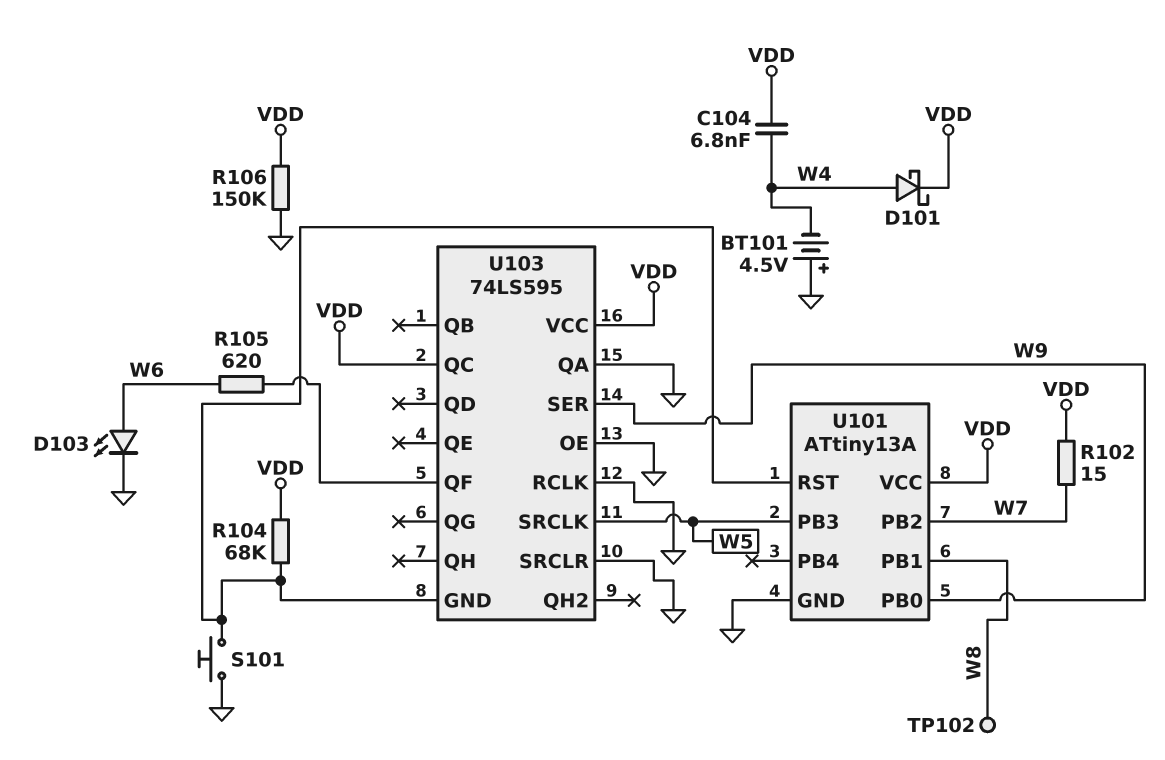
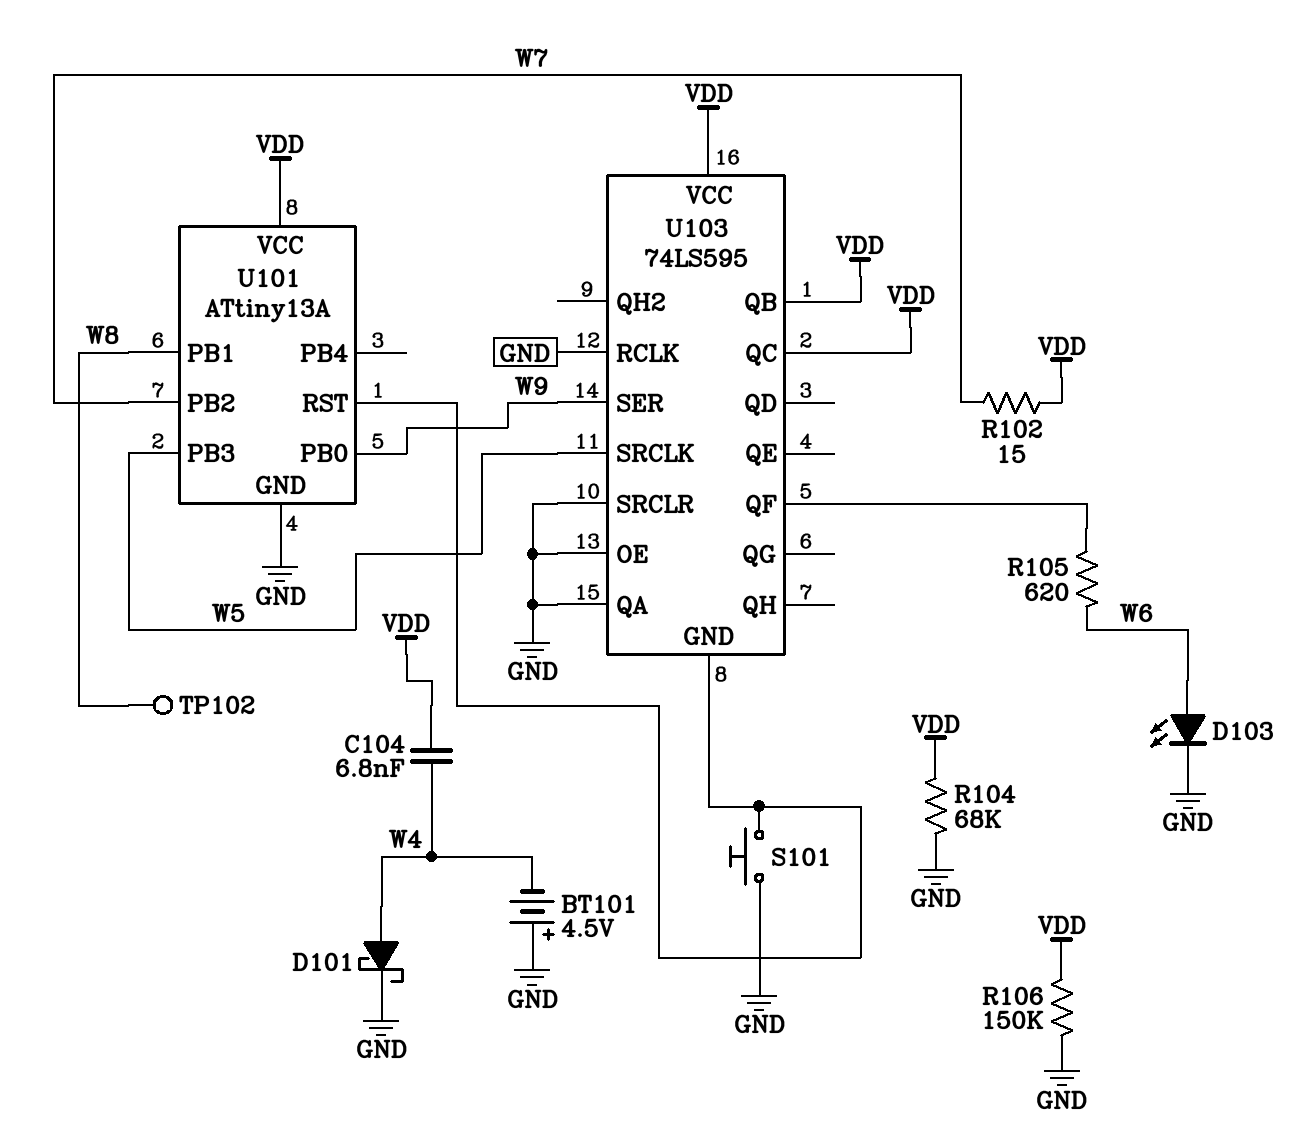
D101: schottky (A W4, K VDD) -> schottky (A W4, K GND)
R104: 68k (U101/RST, VDD) -> 68k (GND, VDD)
U103 pin QB: none -> VDD

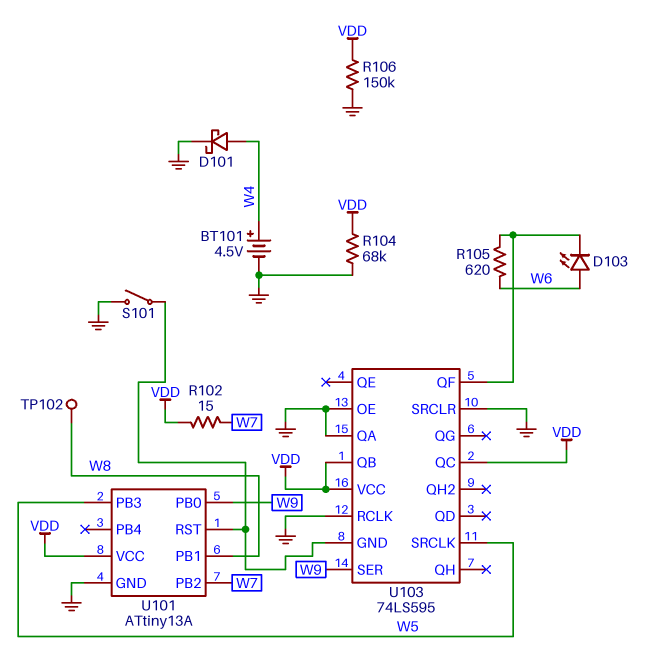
BT101: 4.5V (plus GND, minus W4) -> 4.5V (plus W4, minus GND)
C104: 6.8nF (VDD, W4) -> none
D103: LED (A W6, K GND) -> LED (A W6, K U103/QF)
S101: button (GND, U101/RST) -> switch (GND, U101/RST)

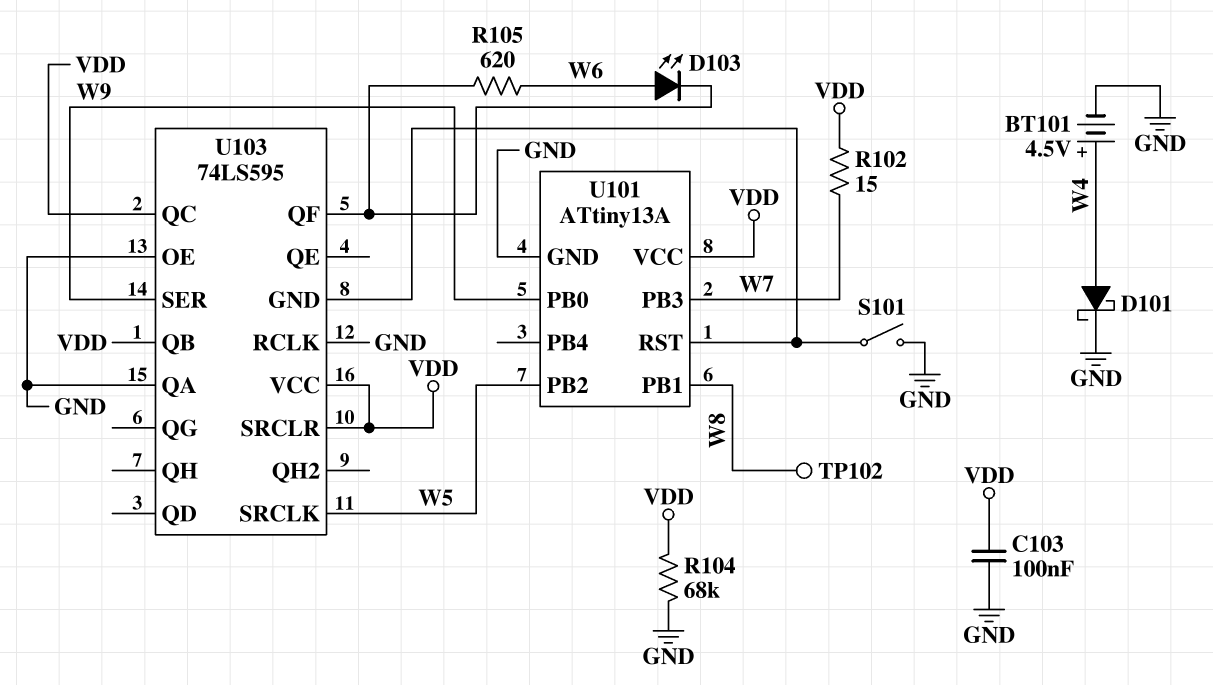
C103: none -> 100nF (GND, VDD)
R106: 150k (GND, VDD) -> none
U101 pin PB2: W7 -> W5
U101 pin PB3: W5 -> W7
U103 pin SRCLR: GND -> VDD

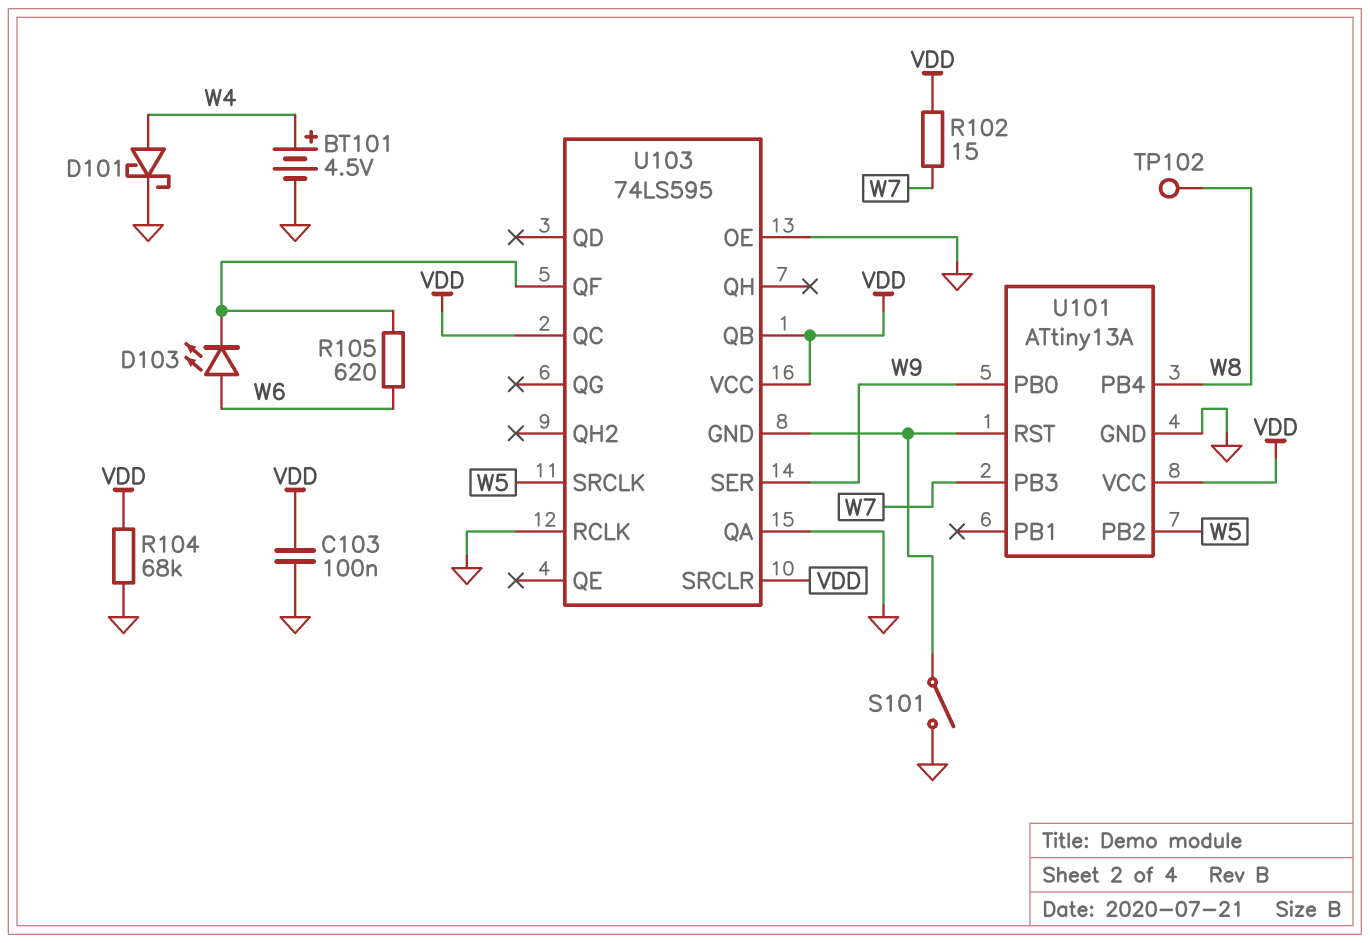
U101 pin PB1: W8 -> none
U101 pin PB4: none -> W8

